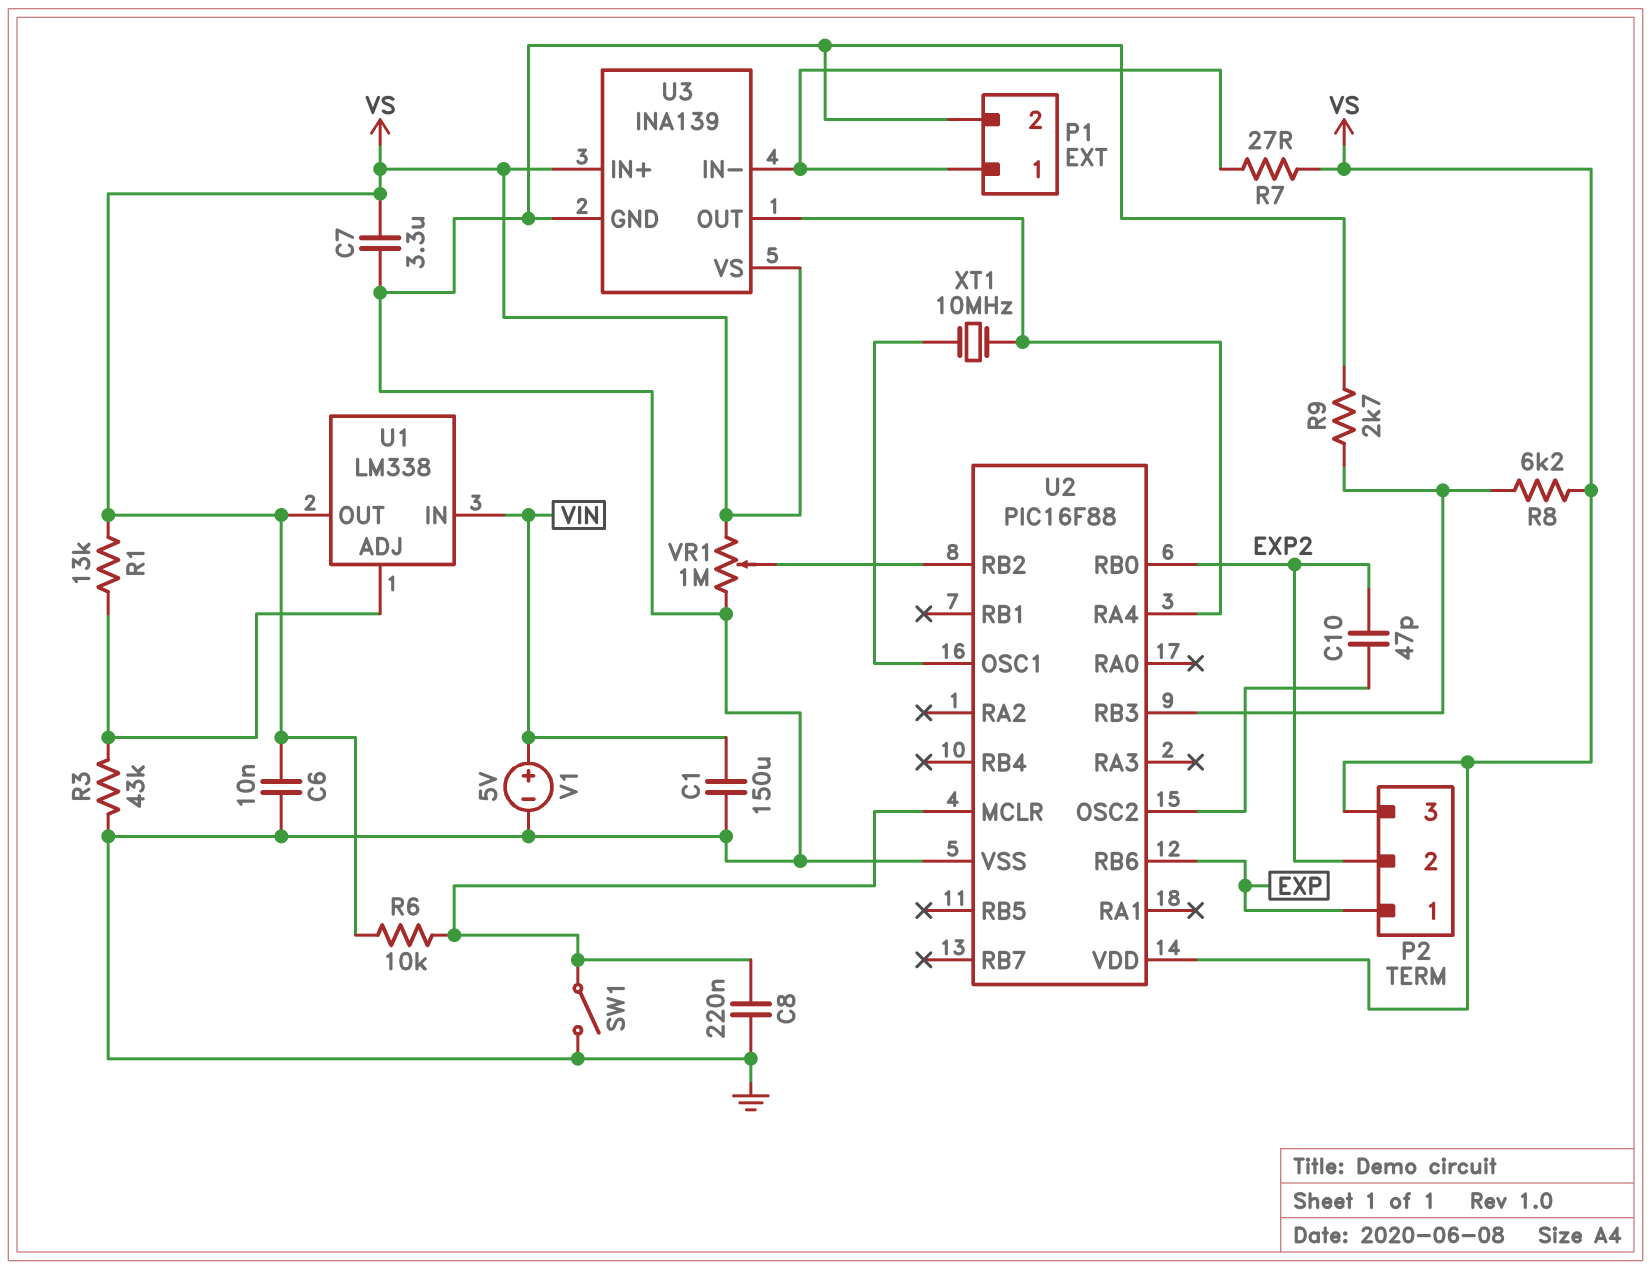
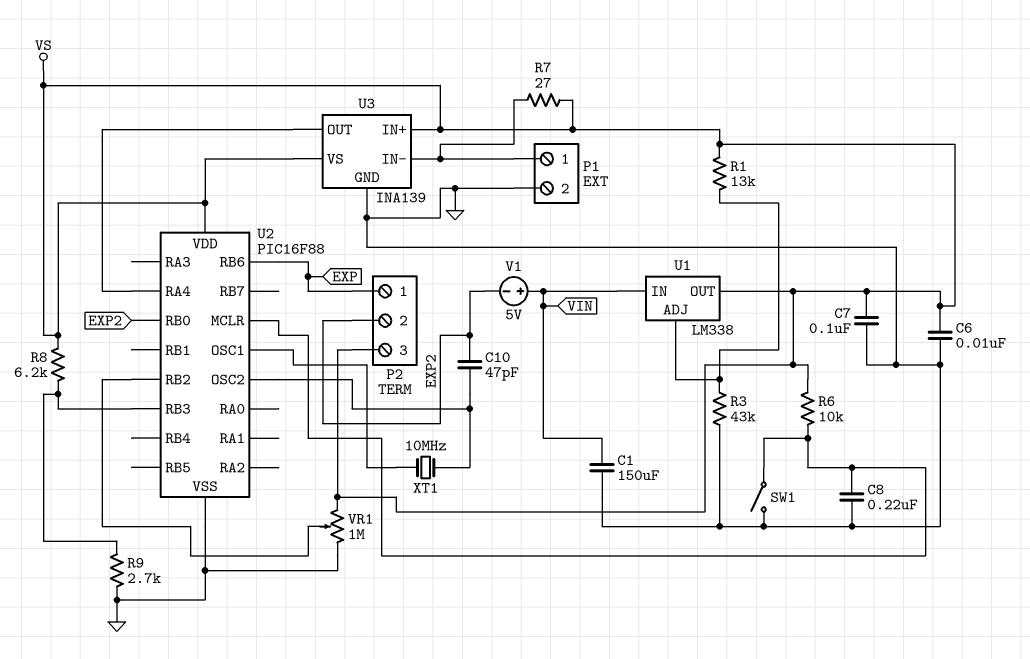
C7: 3.3uF (GND, VS) -> 100nF (GND, VS)
V1: 5V (plus VIN, minus GND) -> 5V (plus VIN, minus EXP2)
XT1: 10MHz (U2/OSC1, U2/RA4) -> 10MHz (U2/OSC1, U2/OSC2)

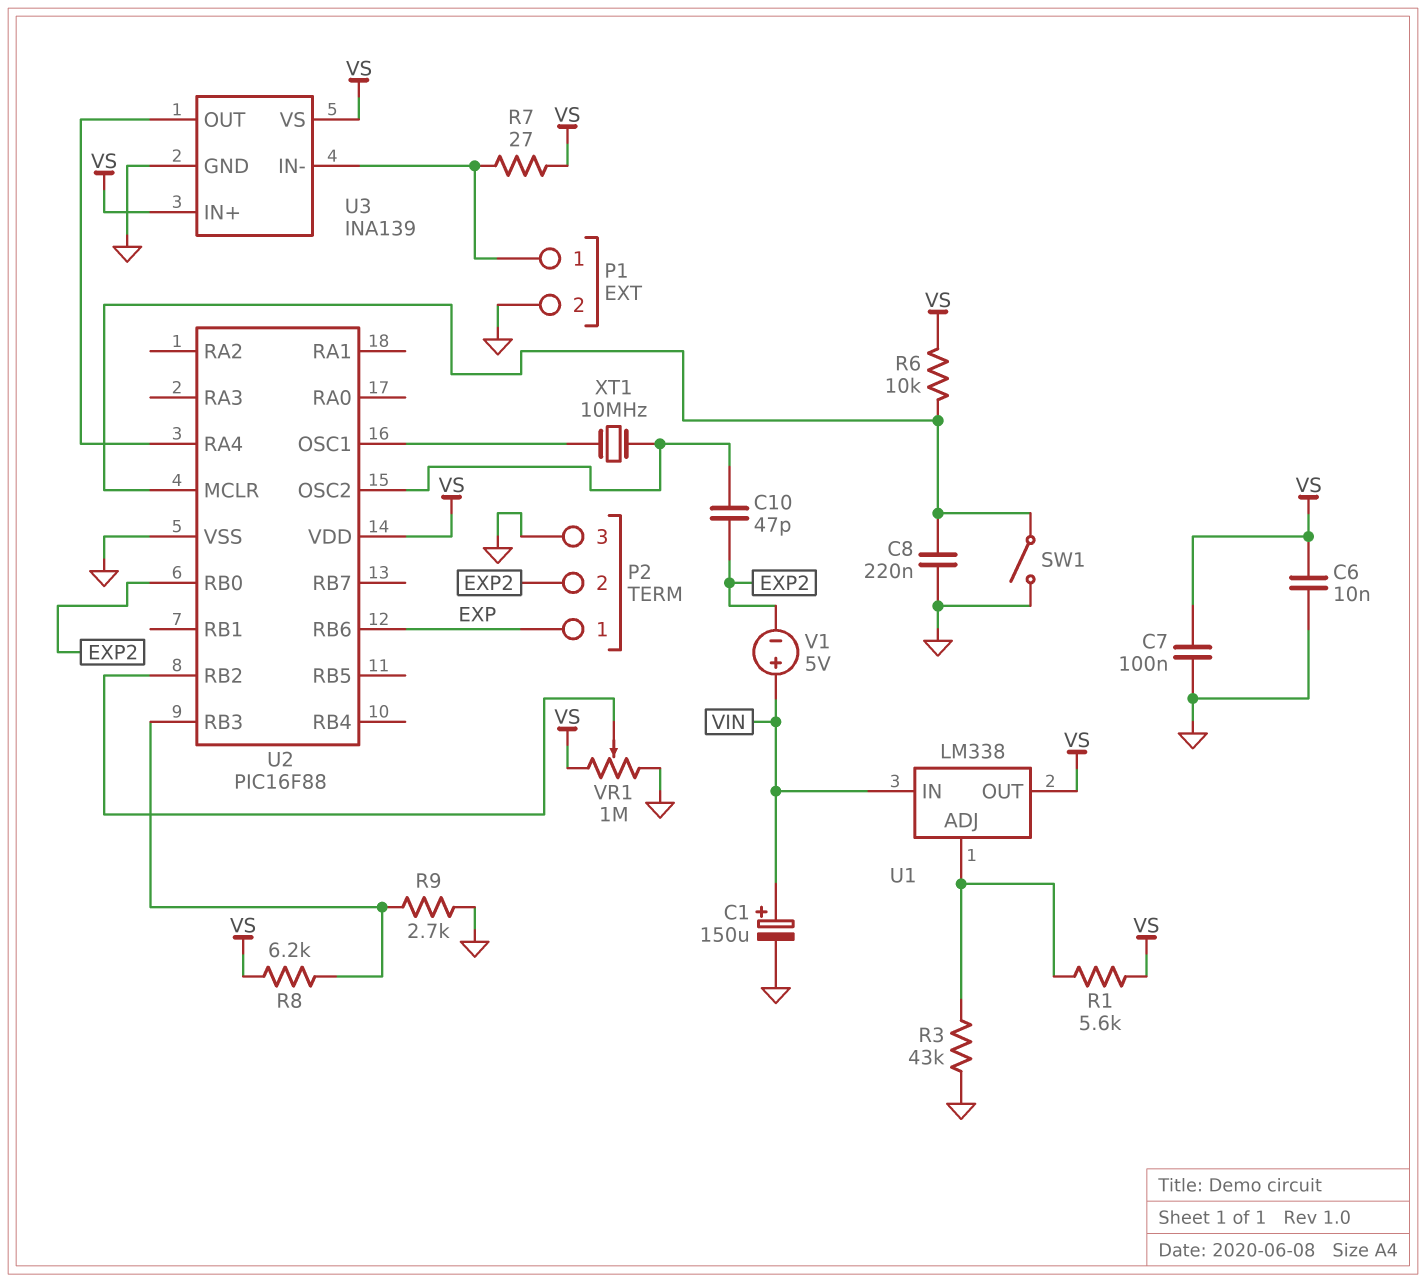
C1: 150uF (GND, VIN) -> 150uF (plus VIN, minus GND)
P2 pin 3: VS -> GND
R1: 13k (U1/ADJ, VS) -> 5.6k (U1/ADJ, VS)

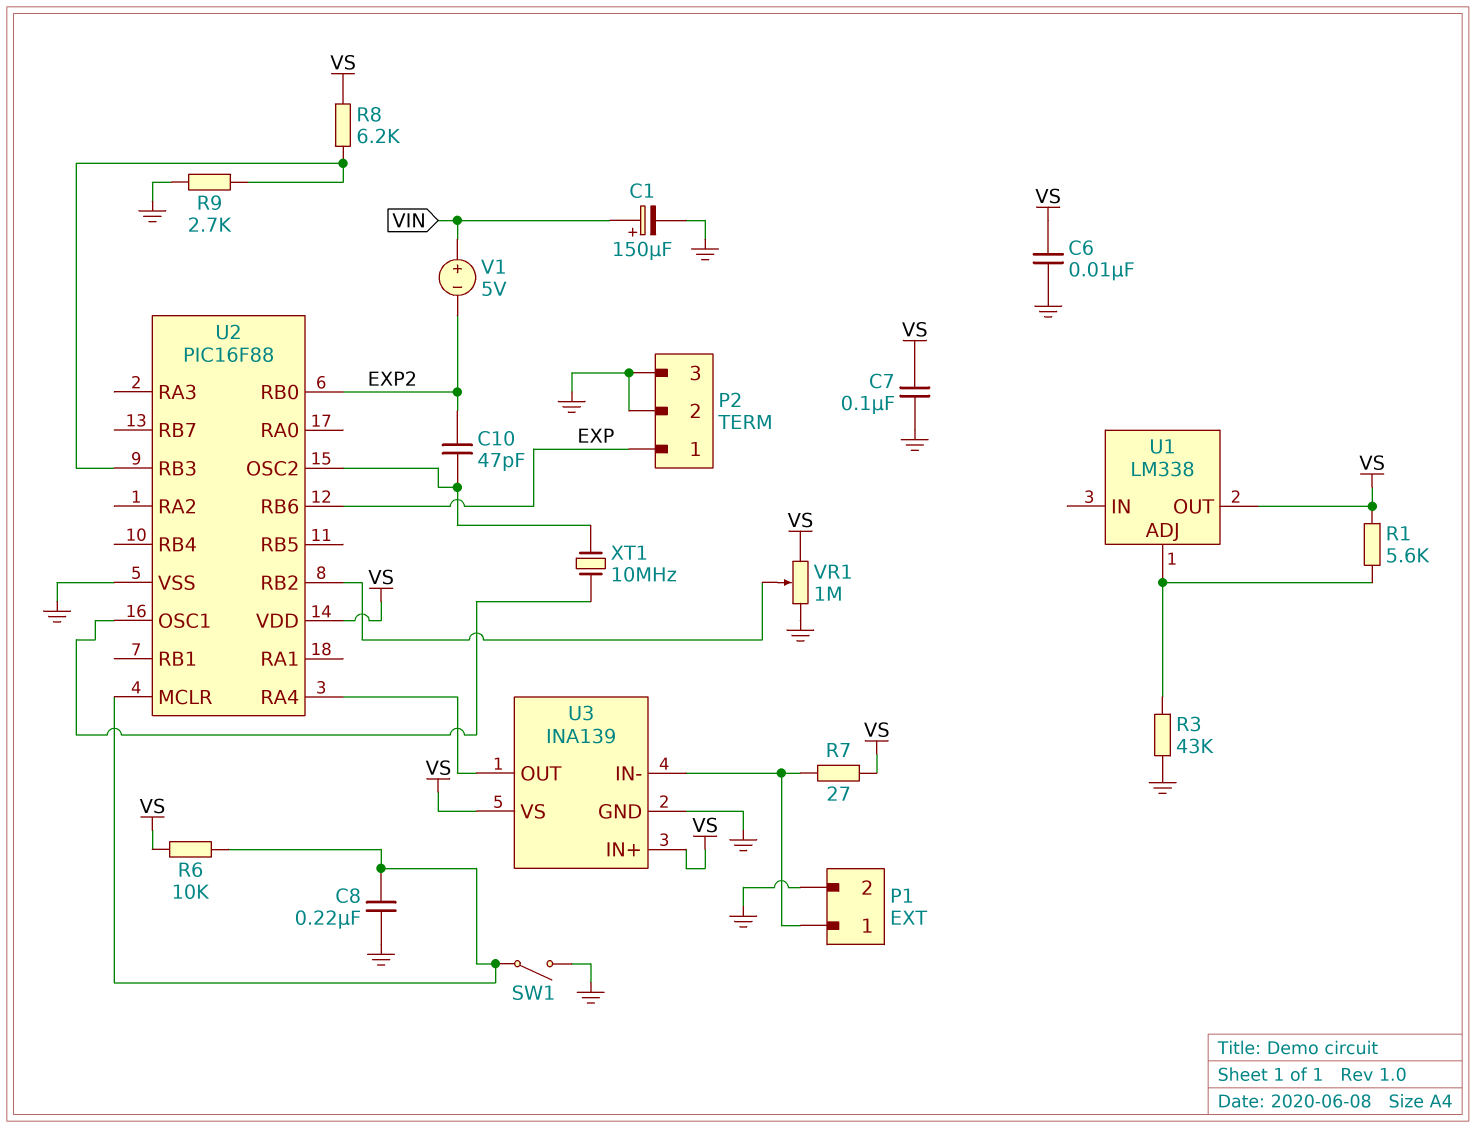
P2 pin 2: EXP2 -> GND
U1 pin IN: VIN -> none

